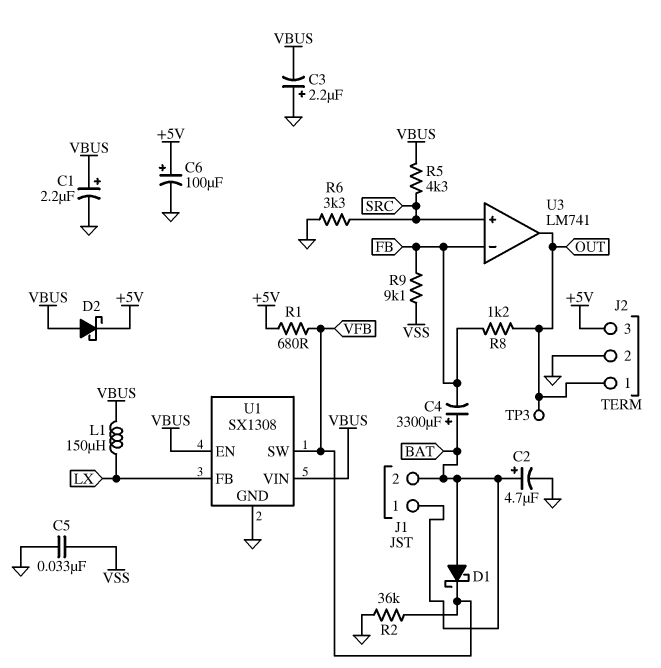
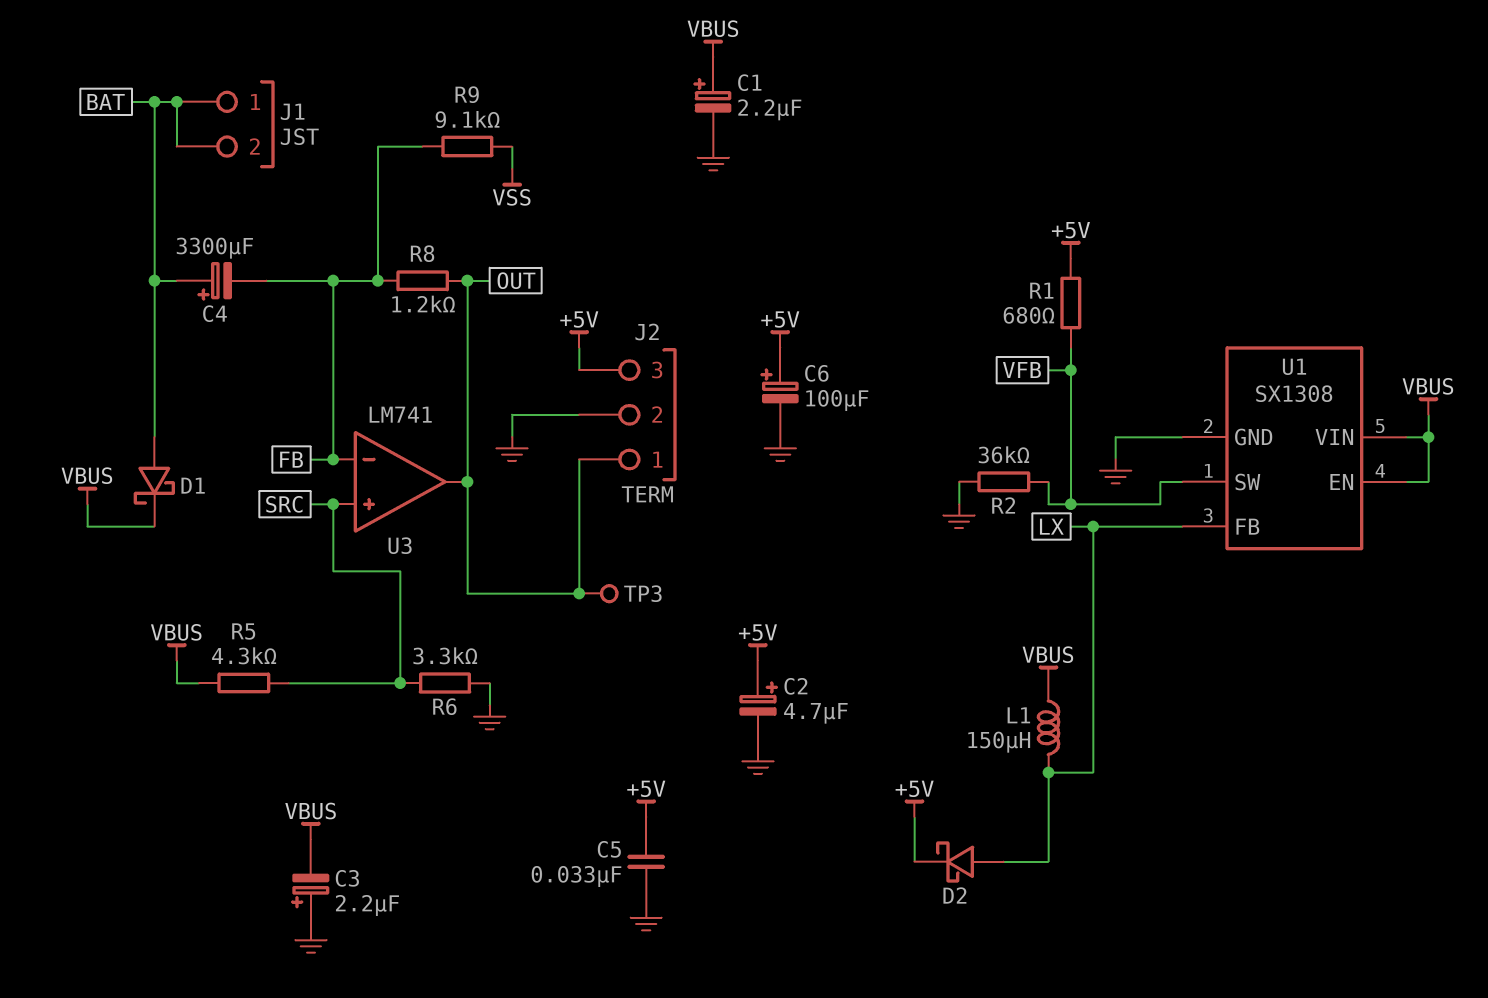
C2: 4.7uF (plus BAT, minus GND) -> 4.7uF (plus +5V, minus GND)
C5: 33nF (GND, VSS) -> 33nF (+5V, GND)
D1: schottky (A BAT, K VFB) -> schottky (A BAT, K VBUS)
D2: schottky (A VBUS, K +5V) -> schottky (A LX, K +5V)

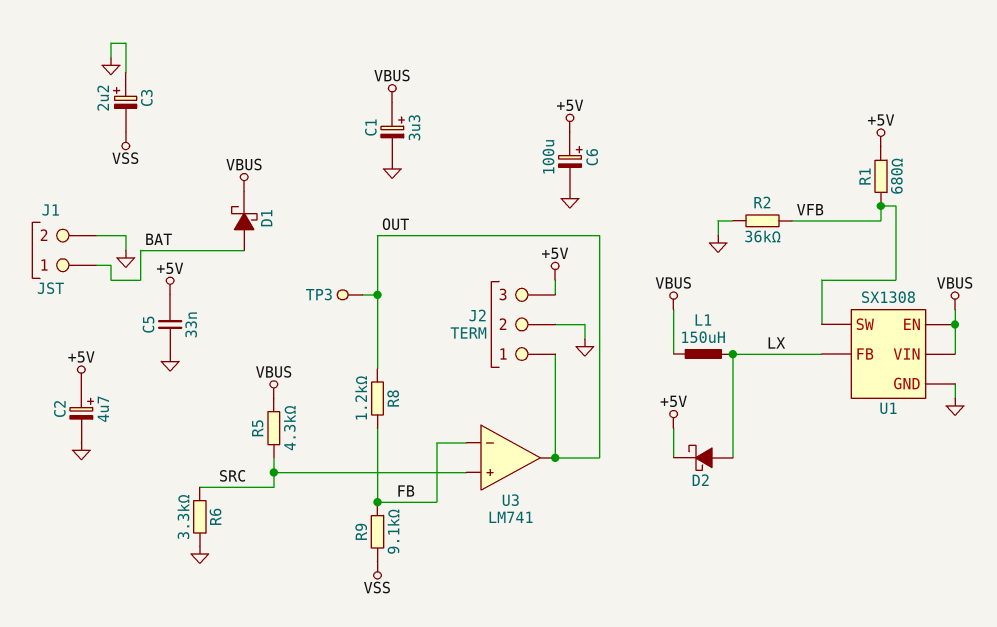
C1: 2.2uF (plus VBUS, minus GND) -> 3.3uF (plus VBUS, minus GND)
C3: 2.2uF (plus GND, minus VBUS) -> 2.2uF (plus GND, minus VSS)
C4: 3300uF (plus BAT, minus FB) -> none
J1 pin 2: BAT -> GND

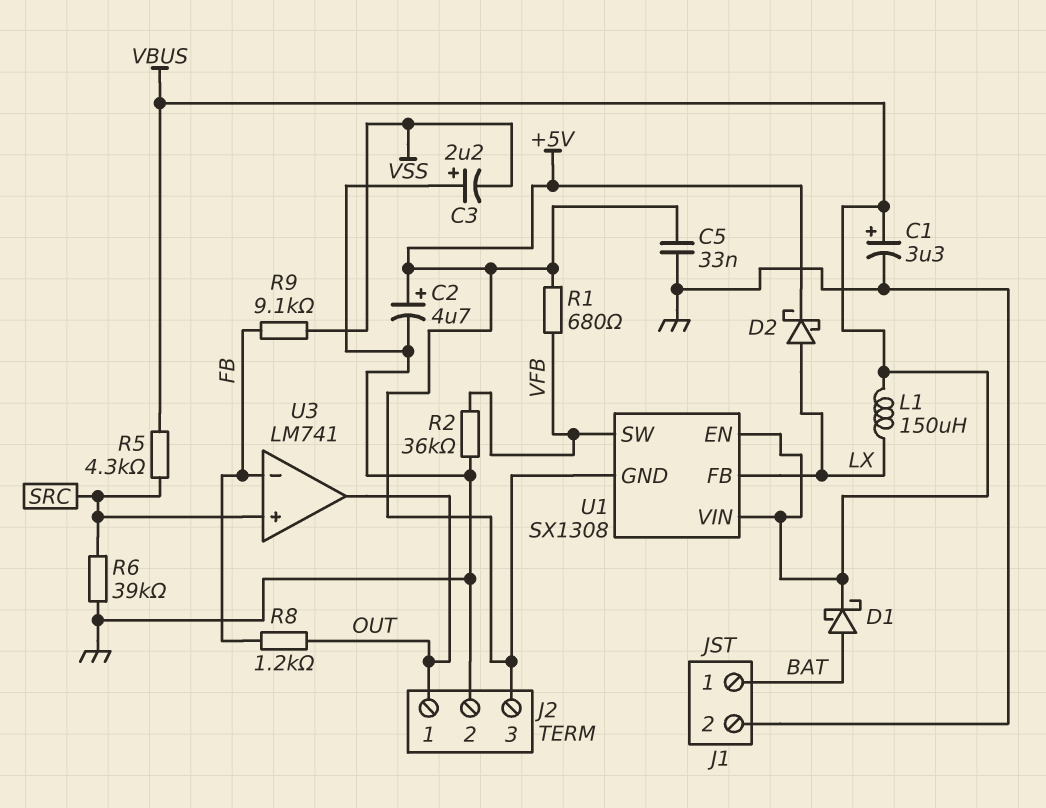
C6: 100uF (plus +5V, minus GND) -> none
R6: 3.3k (GND, SRC) -> 39k (GND, SRC)
TP3: test point (OUT) -> none
U1 pin GND: GND -> +5V

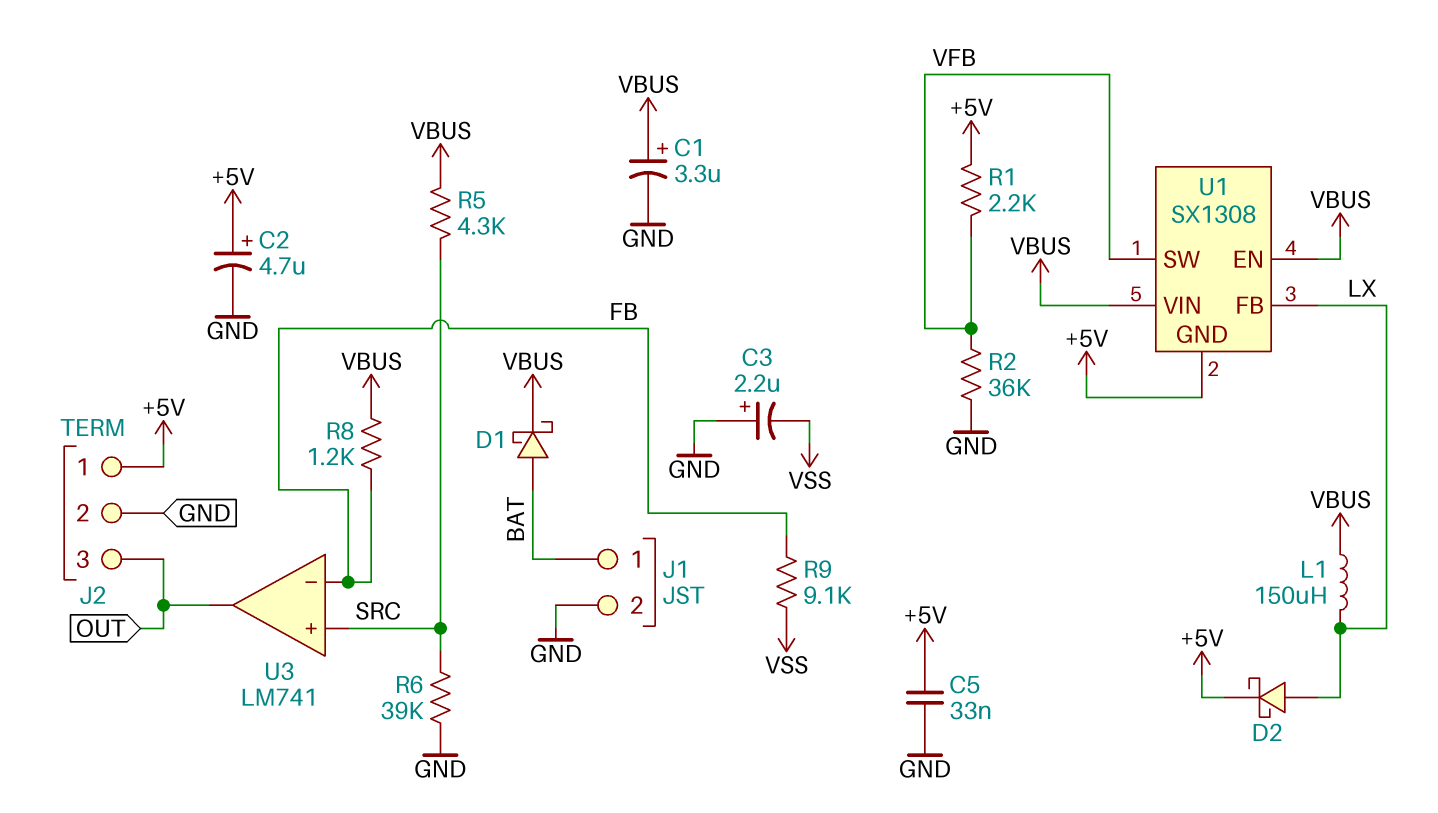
J2 pin 1: OUT -> +5V
J2 pin 3: +5V -> OUT
R1: 680 (+5V, VFB) -> 2.2k (+5V, VFB)
R8: 1.2k (FB, OUT) -> 1.2k (FB, VBUS)

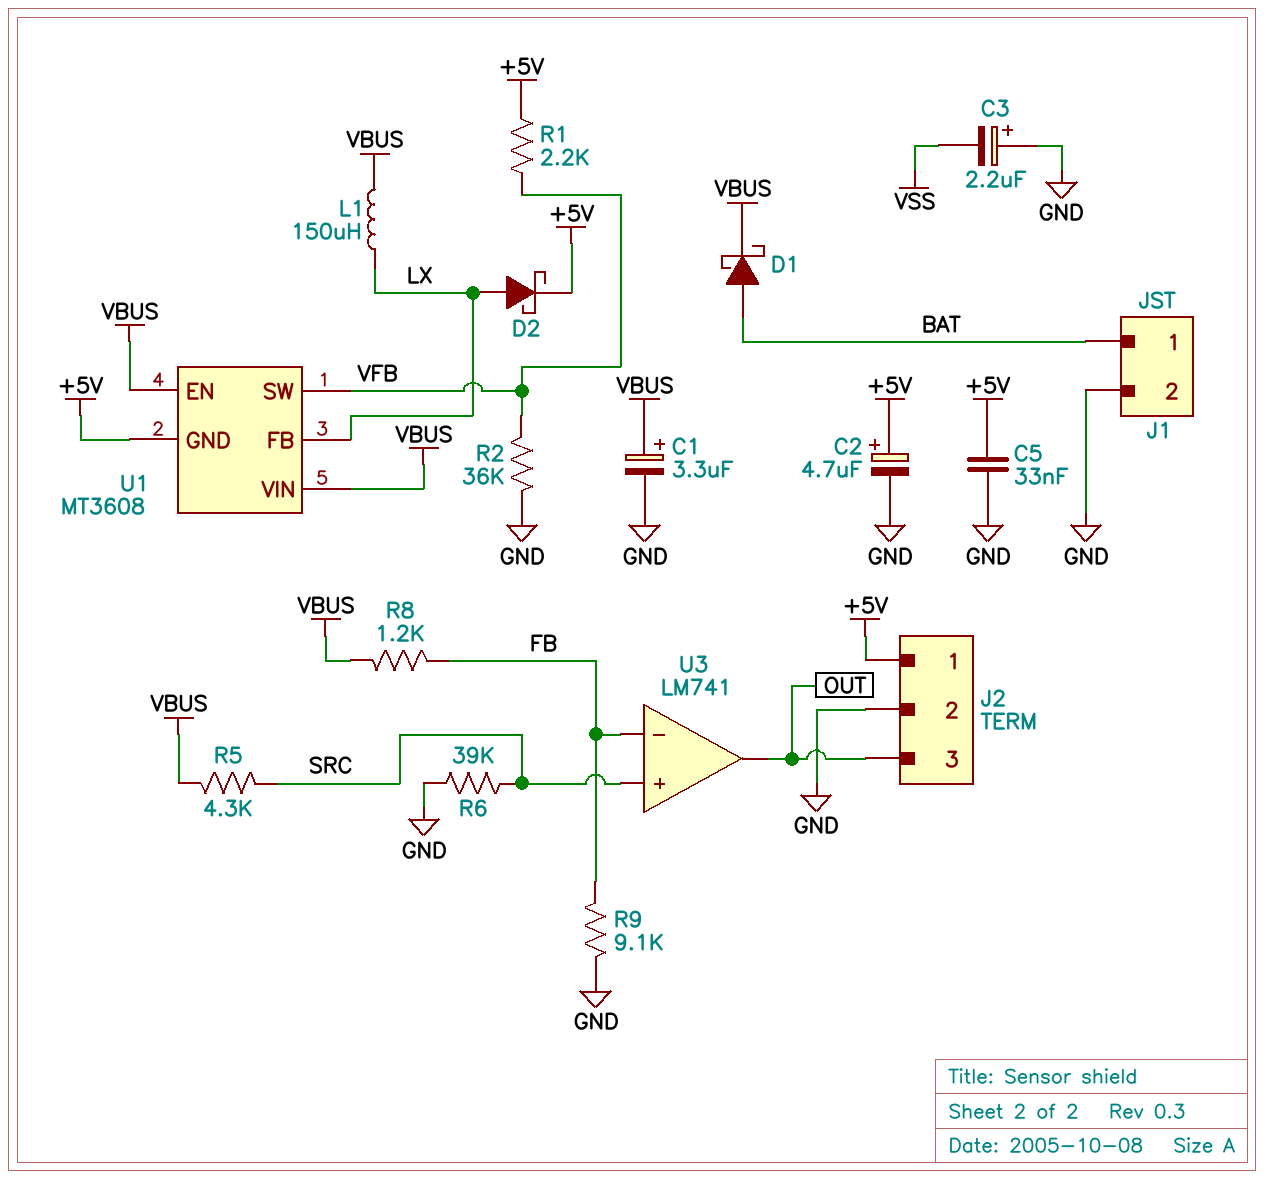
R9: 9.1k (FB, VSS) -> 9.1k (FB, GND)
U1: SX1308 -> MT3608

